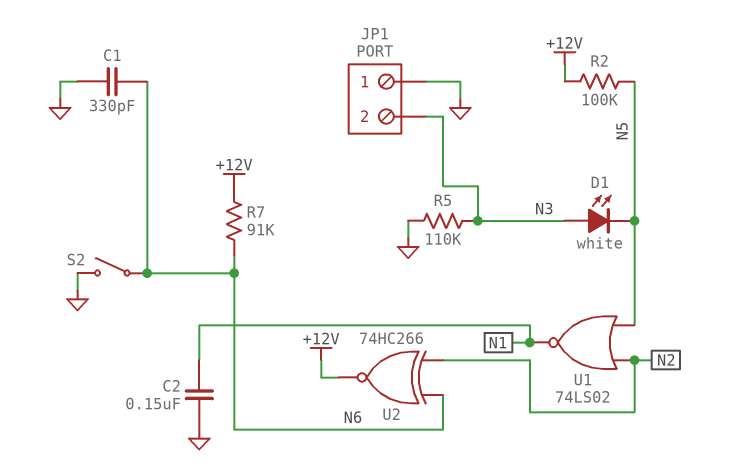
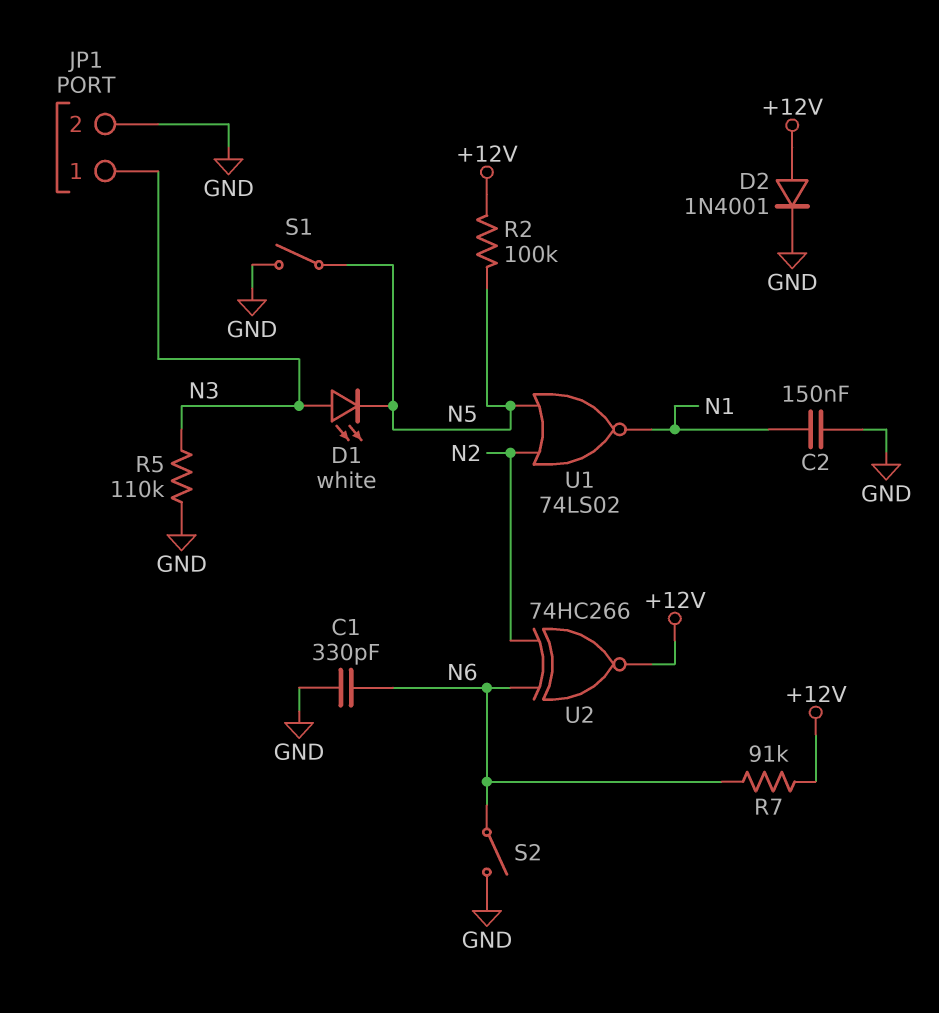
D2: none -> diode 1N4001 (A +12V, K GND)
JP1 pin 1: GND -> N3
JP1 pin 2: N3 -> GND
S1: none -> switch (GND, N5)

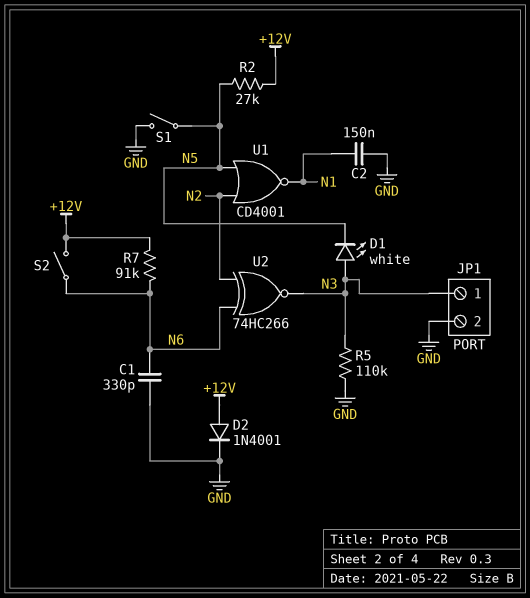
R2: 100k (+12V, N5) -> 27k (+12V, N5)
S2: switch (GND, N6) -> switch (+12V, N6)
U1: NOR 74LS02 (in N2, in N5, out N1) -> NOR CD4001 (in N2, in N5, out N1)
U2: XNOR 74HC266 (in N2, in N6, out +12V) -> XNOR 74HC266 (in N2, in N6, out N3)

